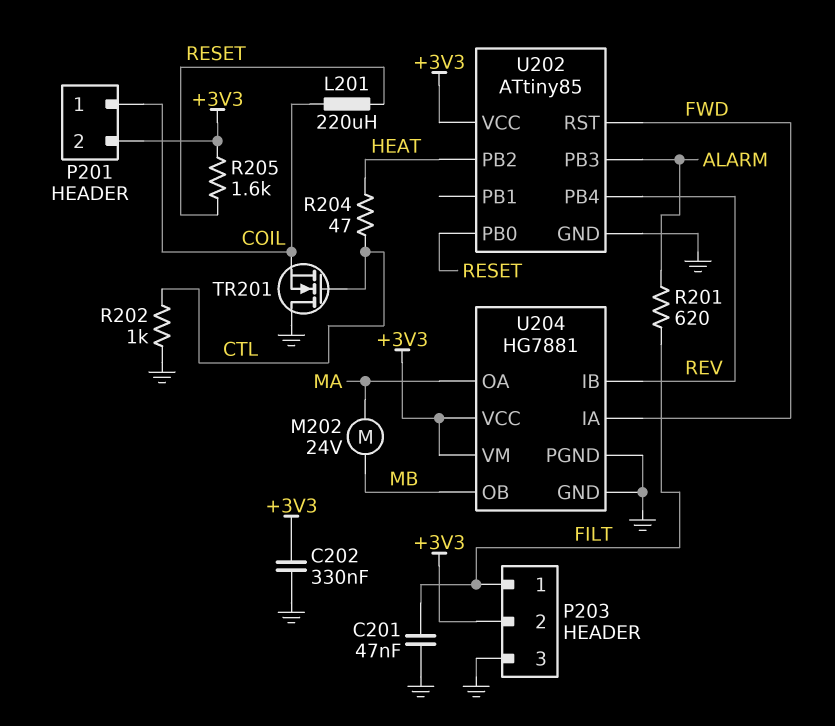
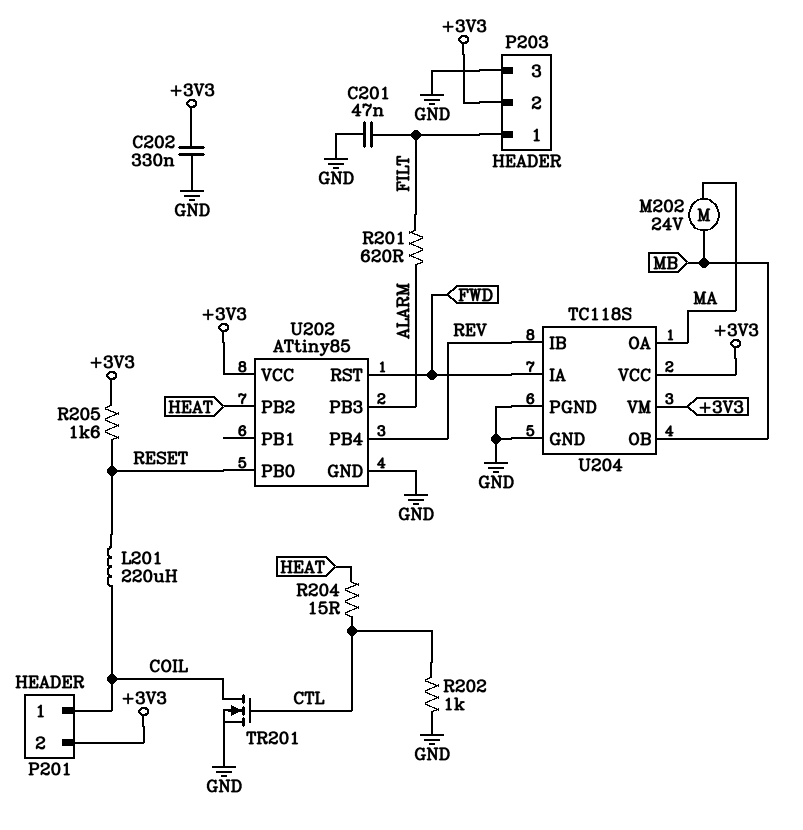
R204: 47 (CTL, HEAT) -> 15 (CTL, HEAT)
TR201: NMOS (G CTL, D GND, S COIL) -> NMOS (G CTL, D COIL, S GND)
U204: HG7881 -> TC118S

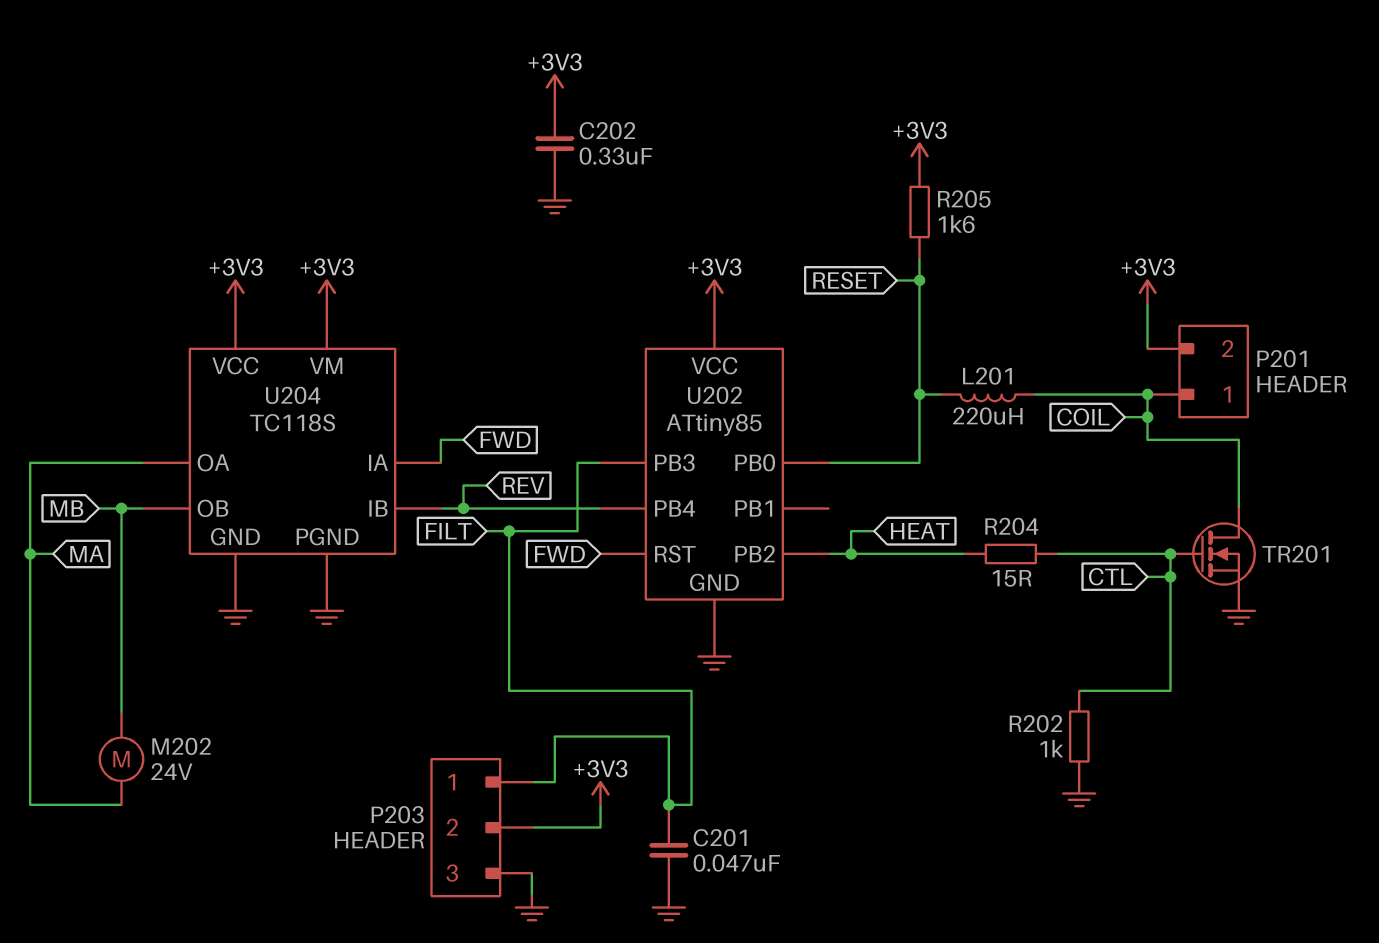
R201: 620 (ALARM, FILT) -> none
U202 pin PB3: ALARM -> FILT

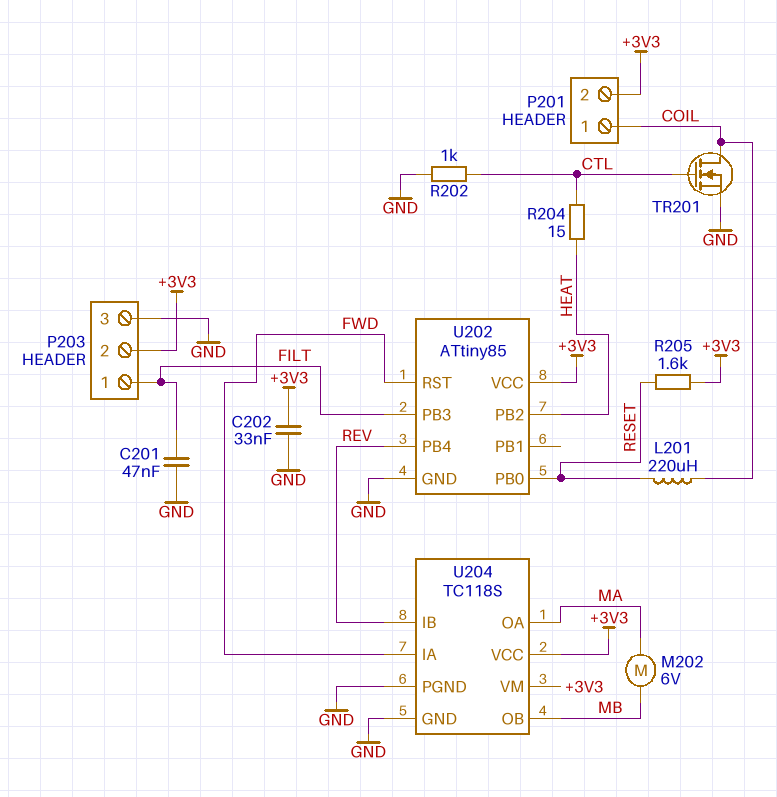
C202: 330nF (+3V3, GND) -> 33nF (+3V3, GND)
M202: motor 24V (MA, MB) -> motor 6V (MA, MB)

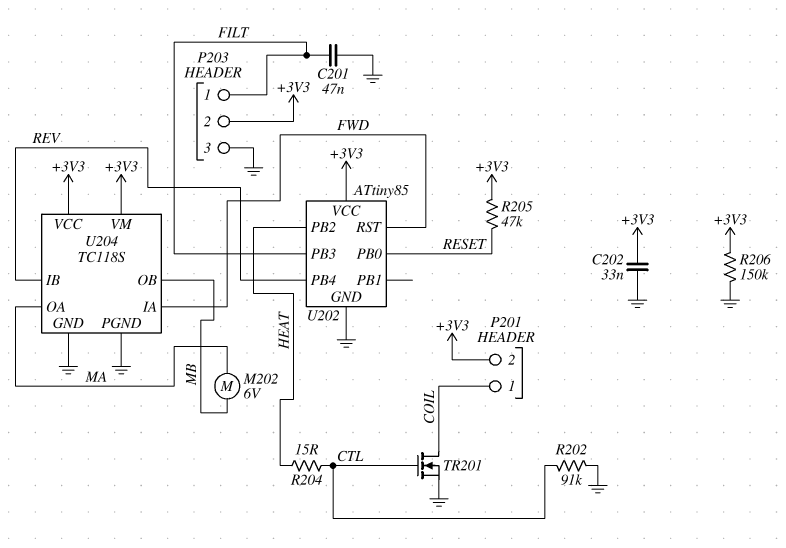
L201: 220uH (COIL, RESET) -> none
R202: 1k (CTL, GND) -> 91k (CTL, GND)
R205: 1.6k (+3V3, RESET) -> 47k (+3V3, RESET)
R206: none -> 150k (+3V3, GND)

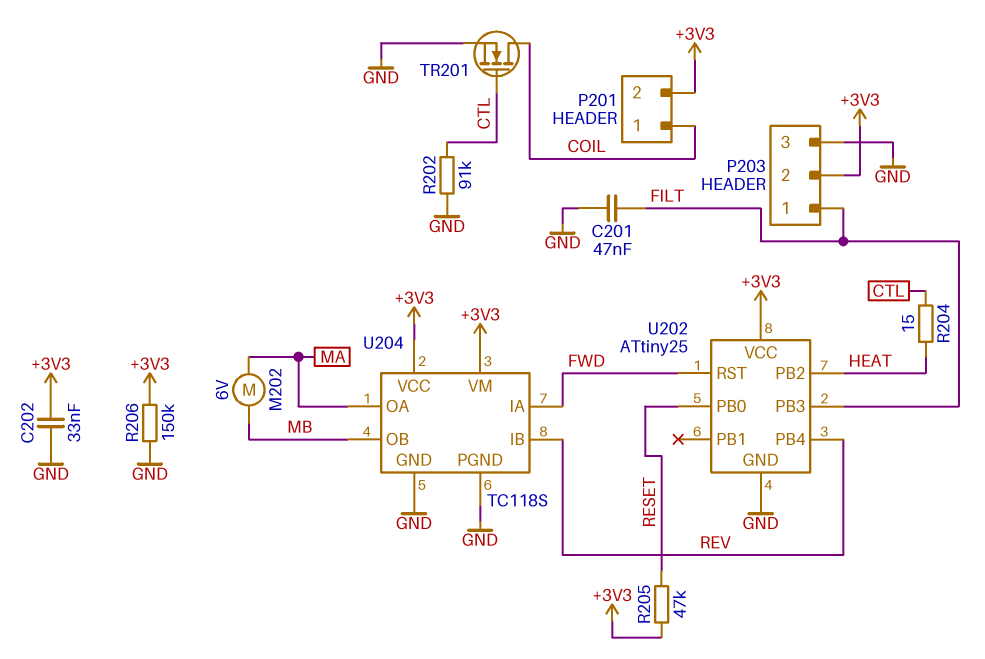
U202: ATtiny85 -> ATtiny25

